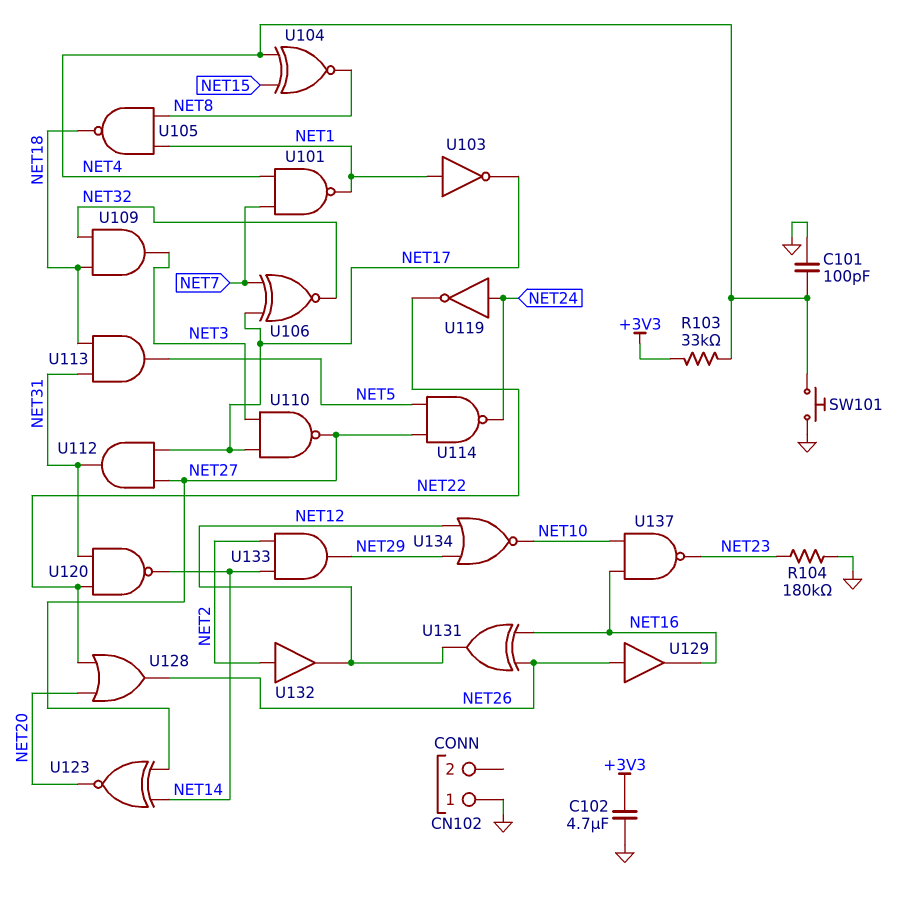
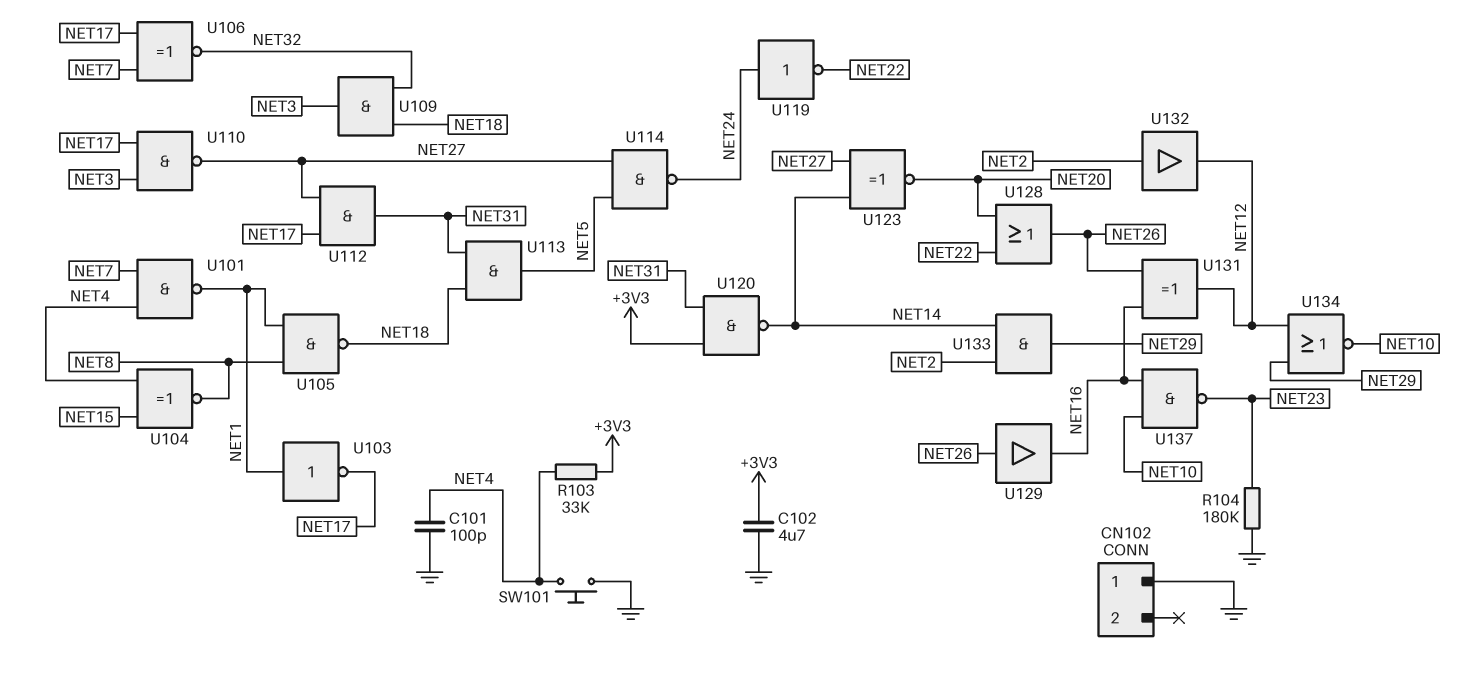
U120: NAND (in NET22, in NET31, out NET14) -> NAND (in +3V3, in NET31, out NET14)

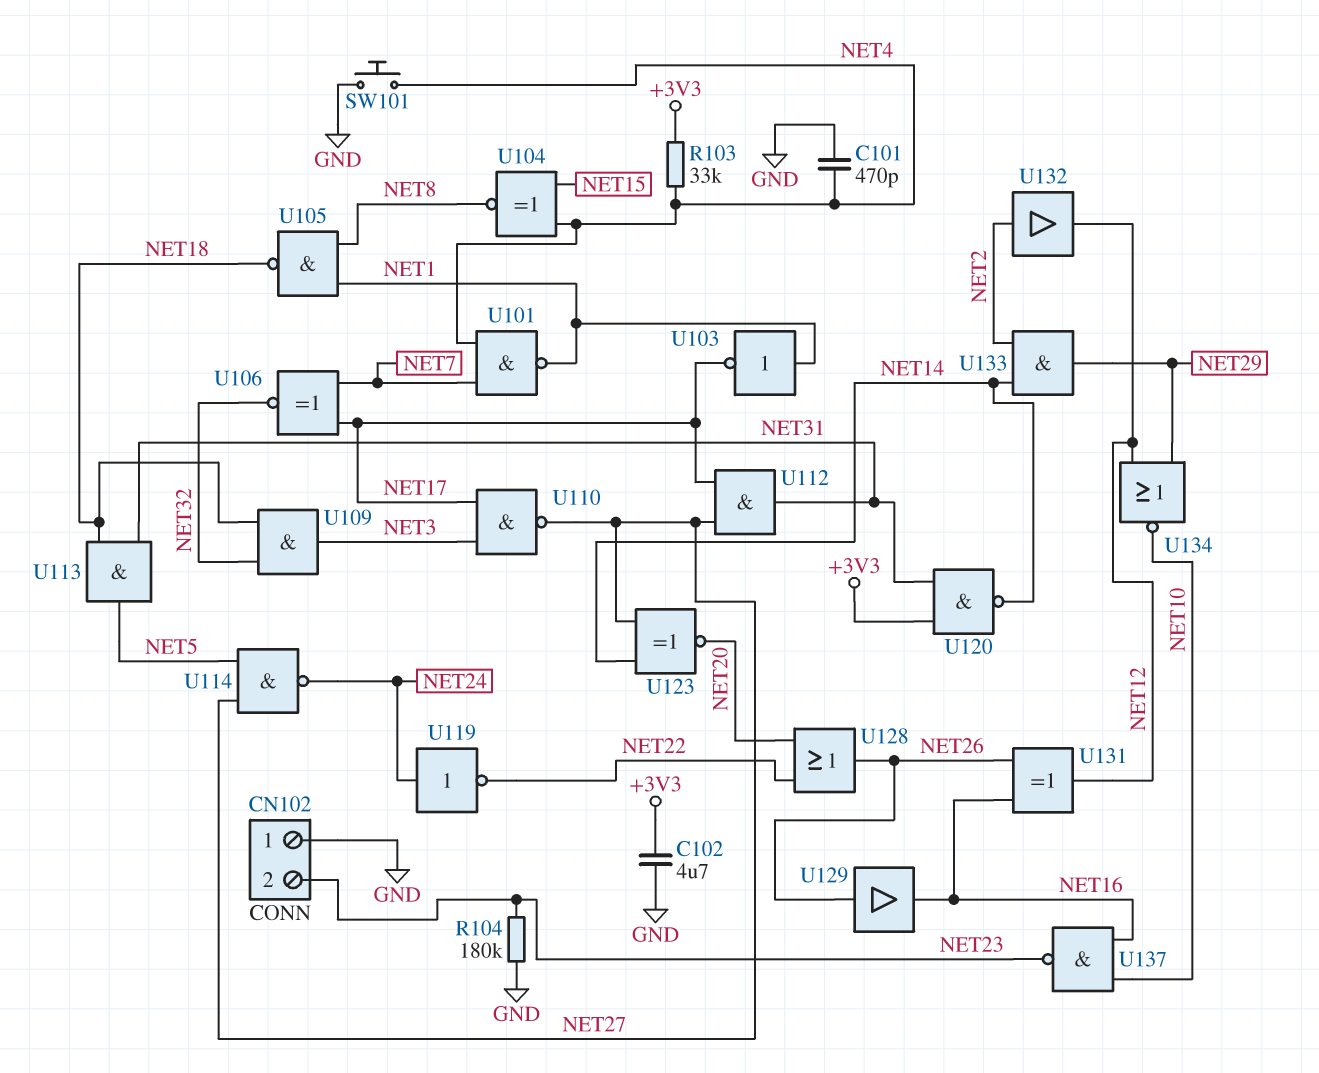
C101: 100pF (GND, NET4) -> 470pF (GND, NET4)
CN102 pin 2: none -> NET23

